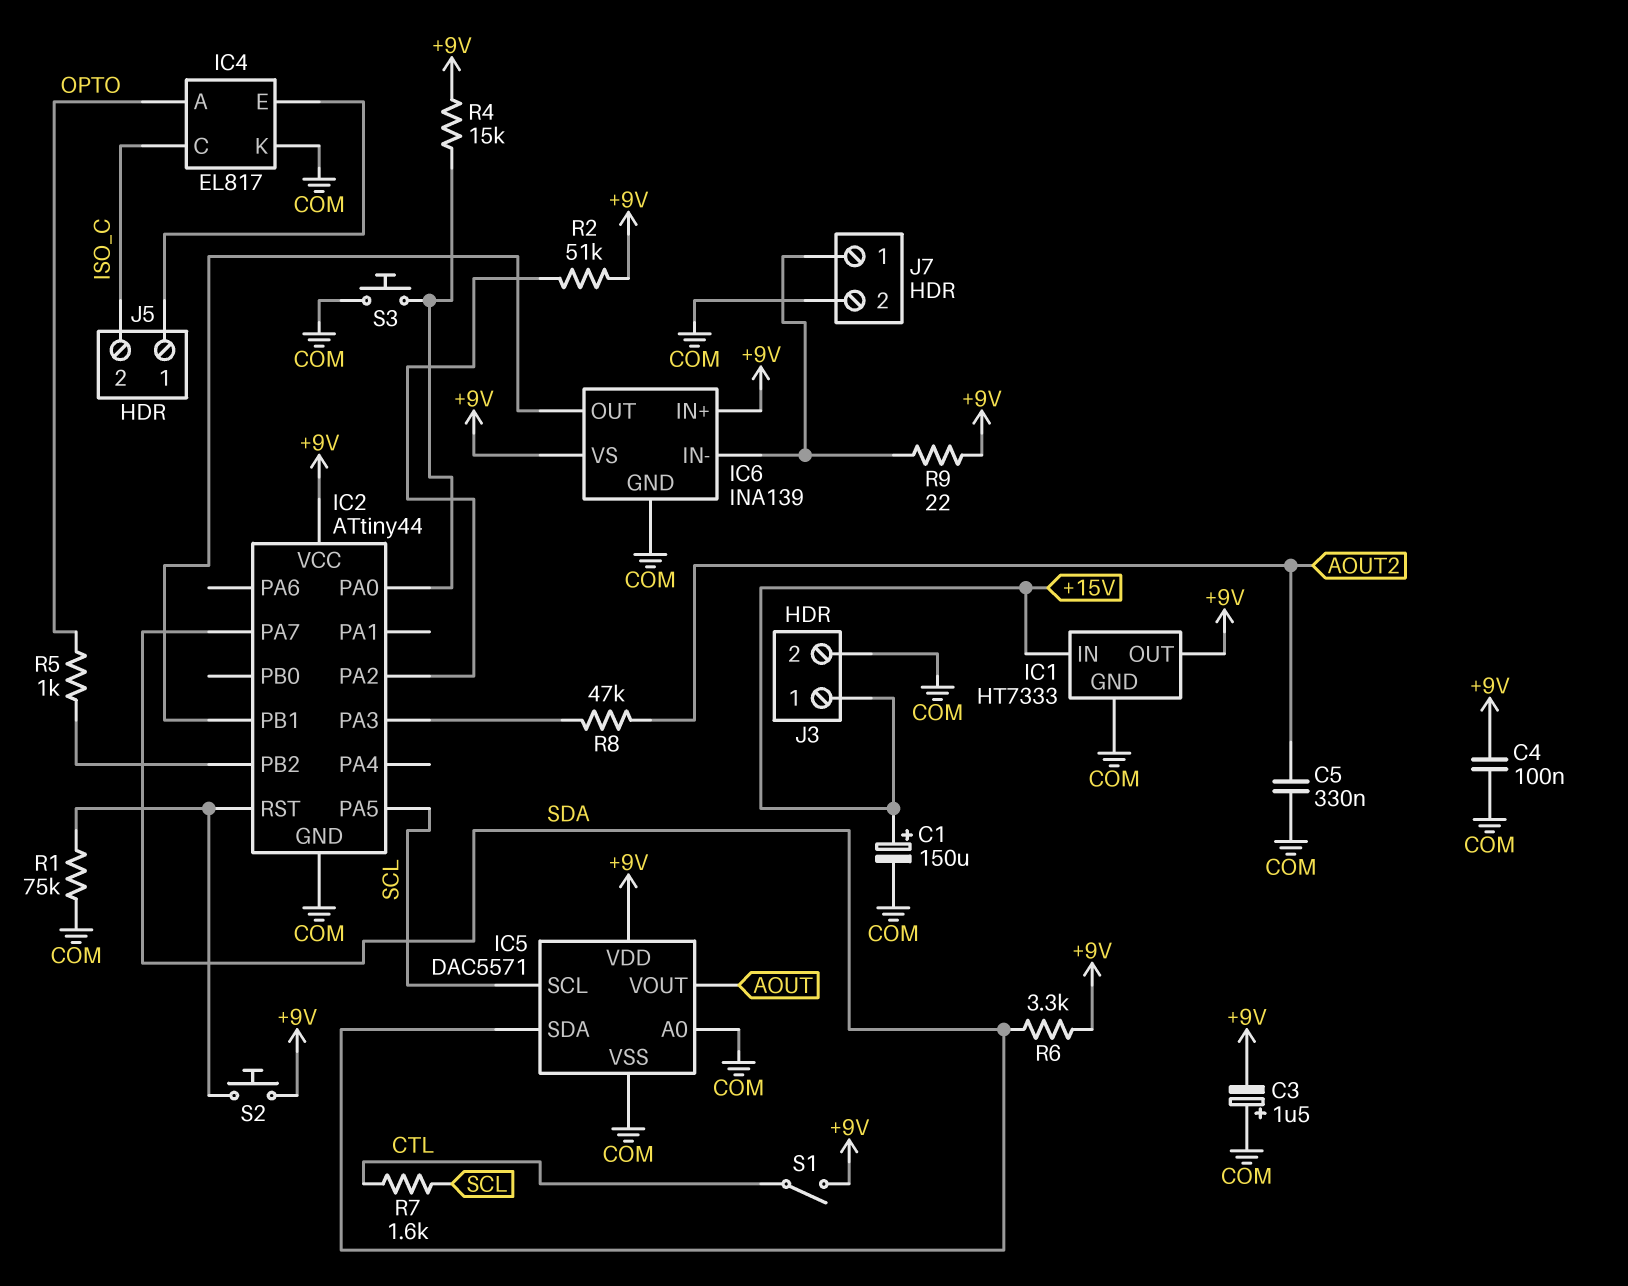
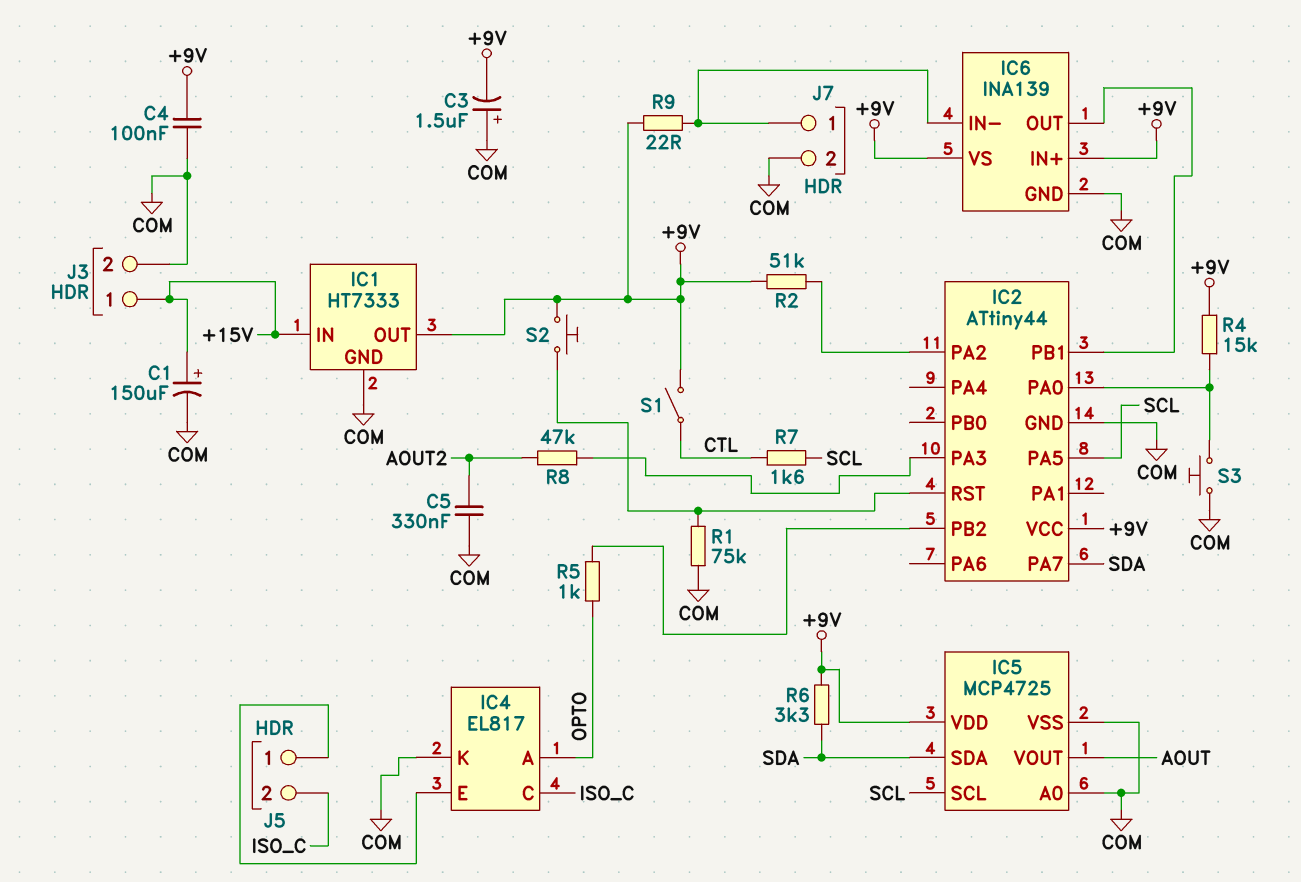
IC5: DAC5571 -> MCP4725

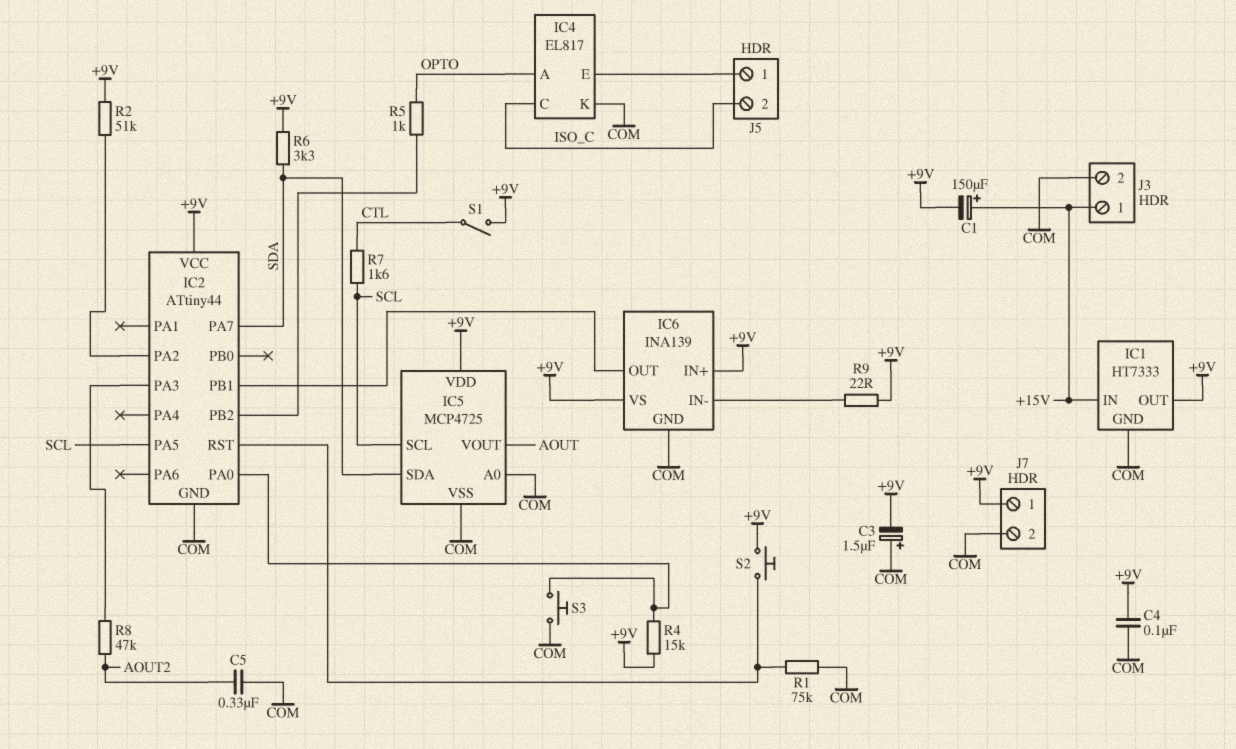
C1: 150uF (plus +15V, minus COM) -> 150uF (plus +15V, minus +9V)
J7 pin 1: IC6/IN- -> +9V

